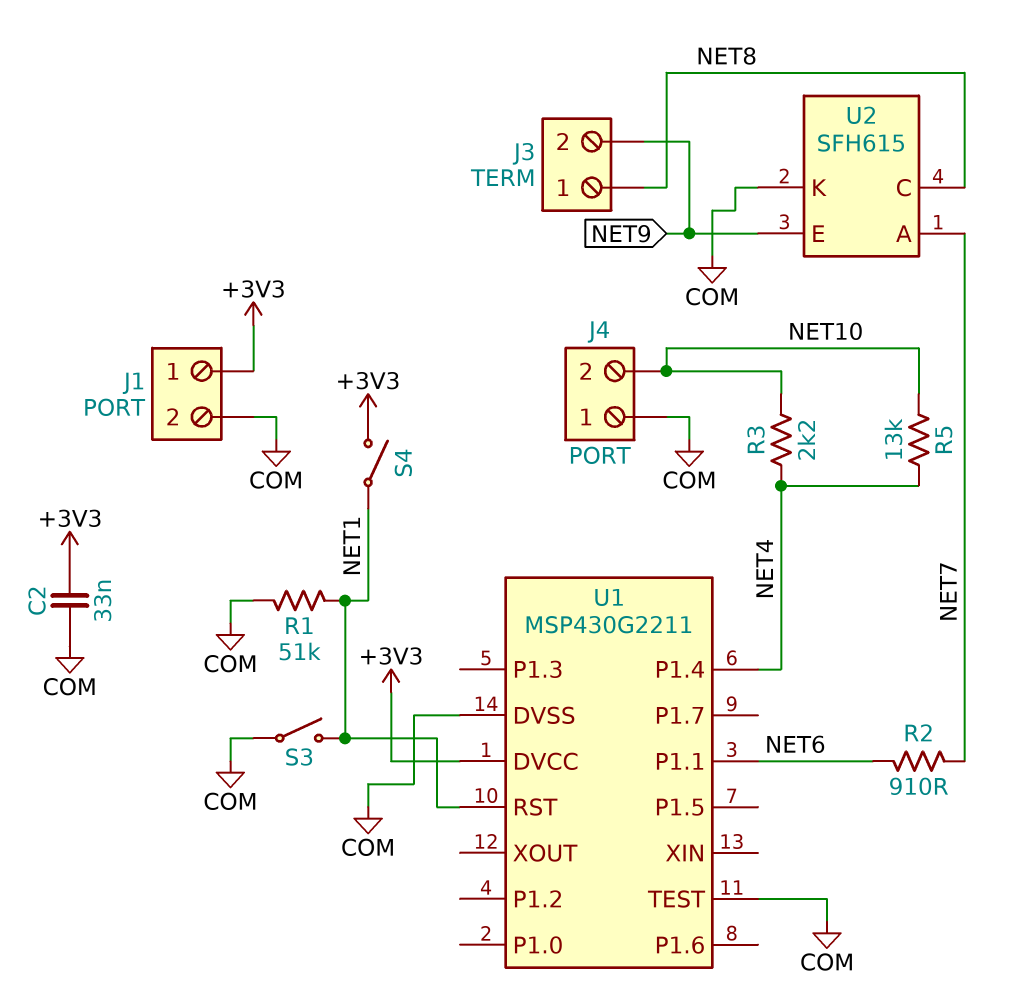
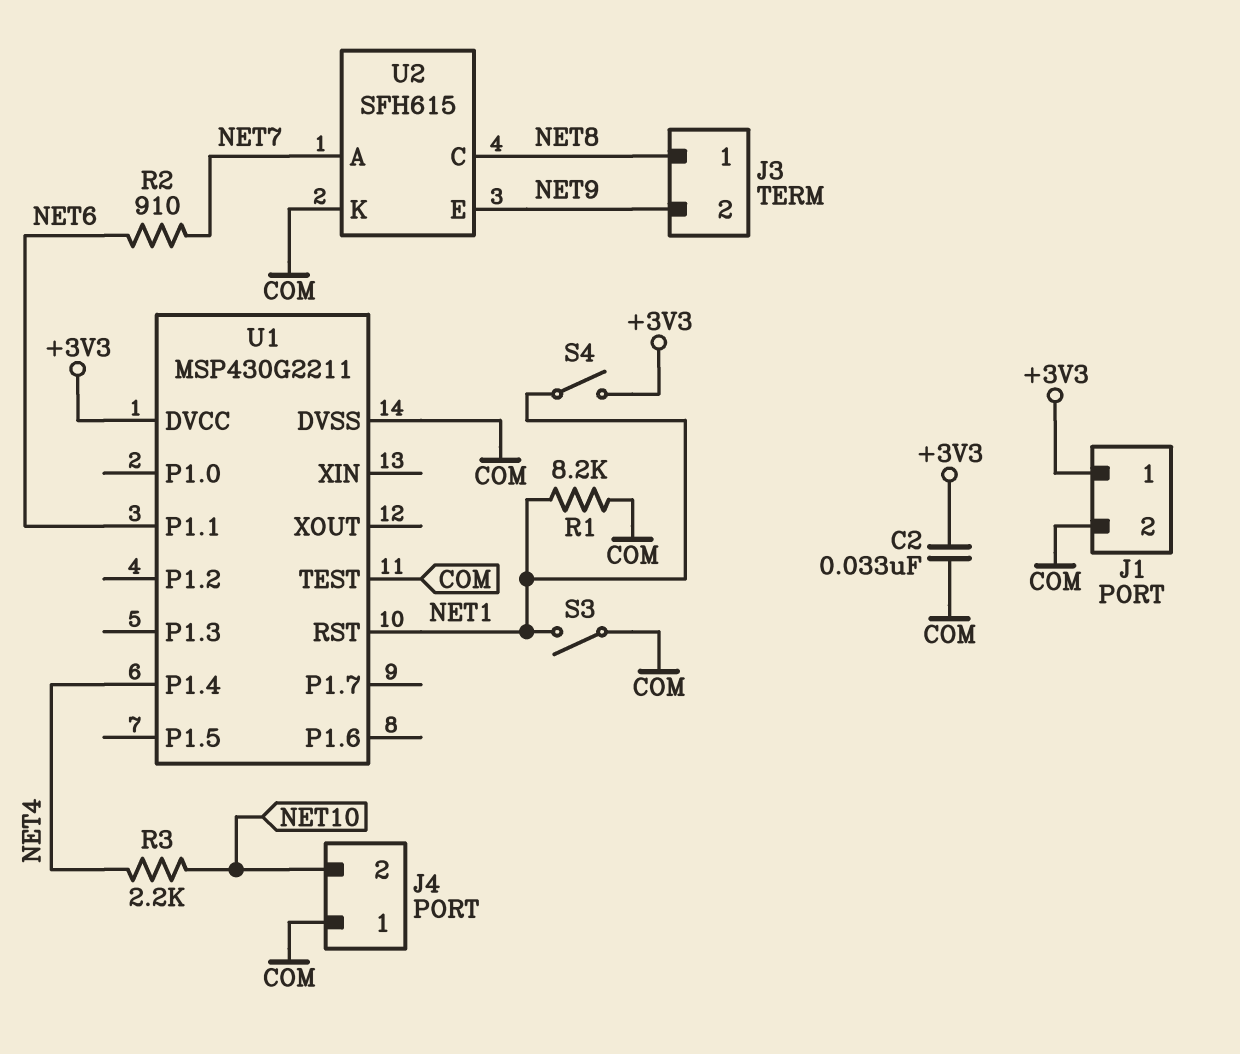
R1: 51k (COM, NET1) -> 8.2k (COM, NET1)
R5: 13k (NET4, NET10) -> none

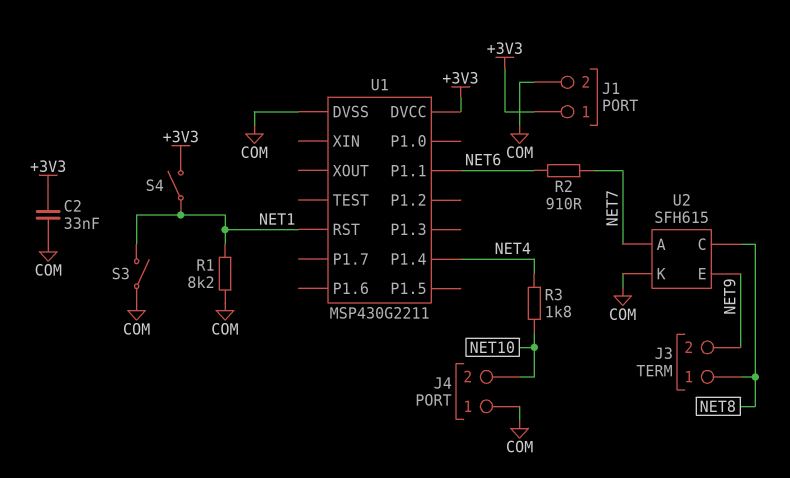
R3: 2.2k (NET4, NET10) -> 1.8k (NET4, NET10)
U1 pin TEST: COM -> none

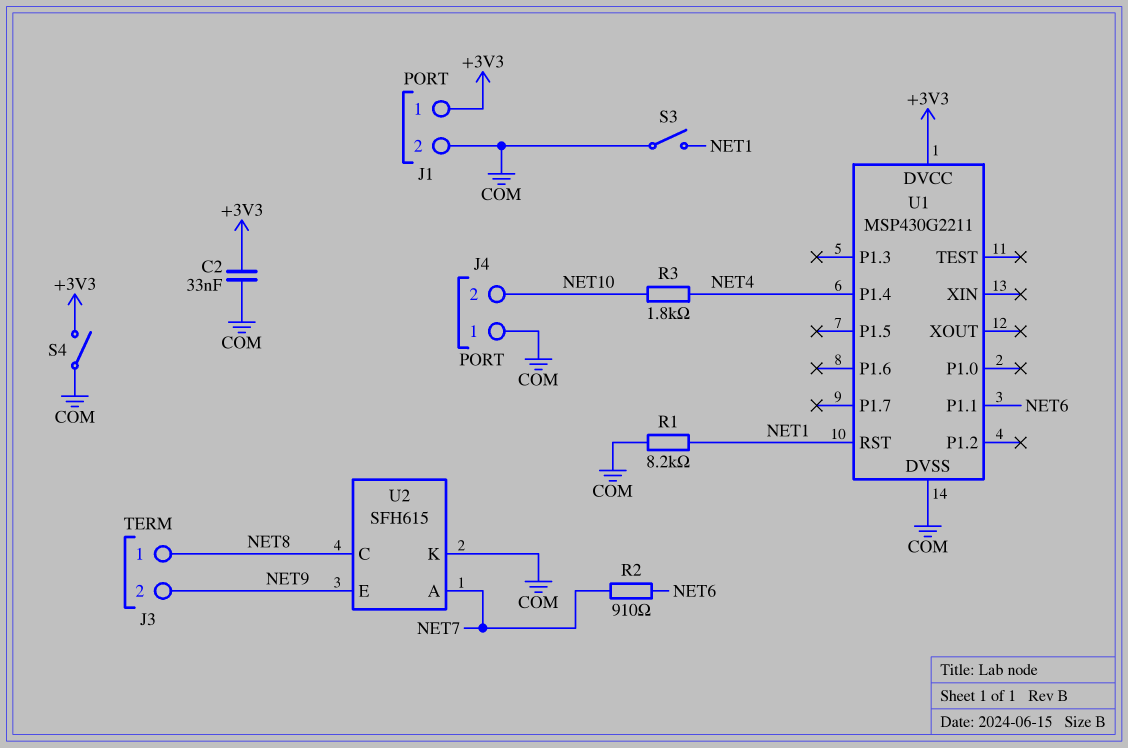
S4: switch (+3V3, NET1) -> switch (+3V3, COM)

